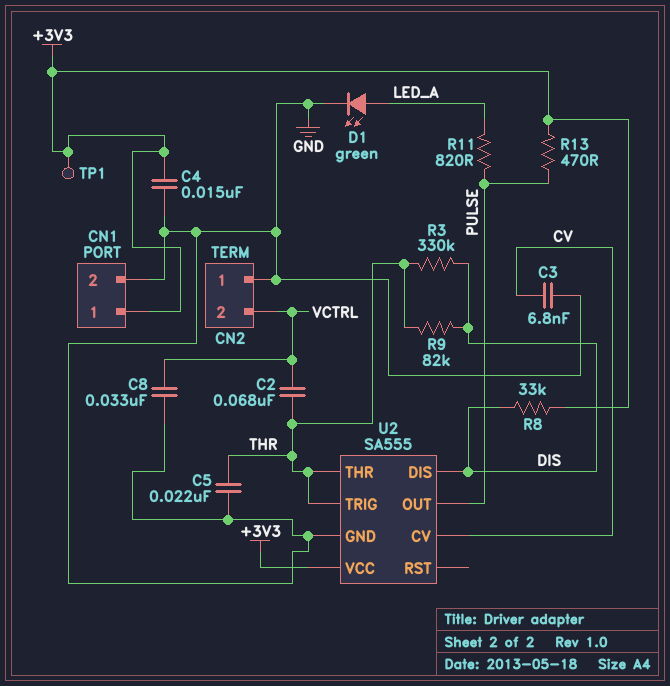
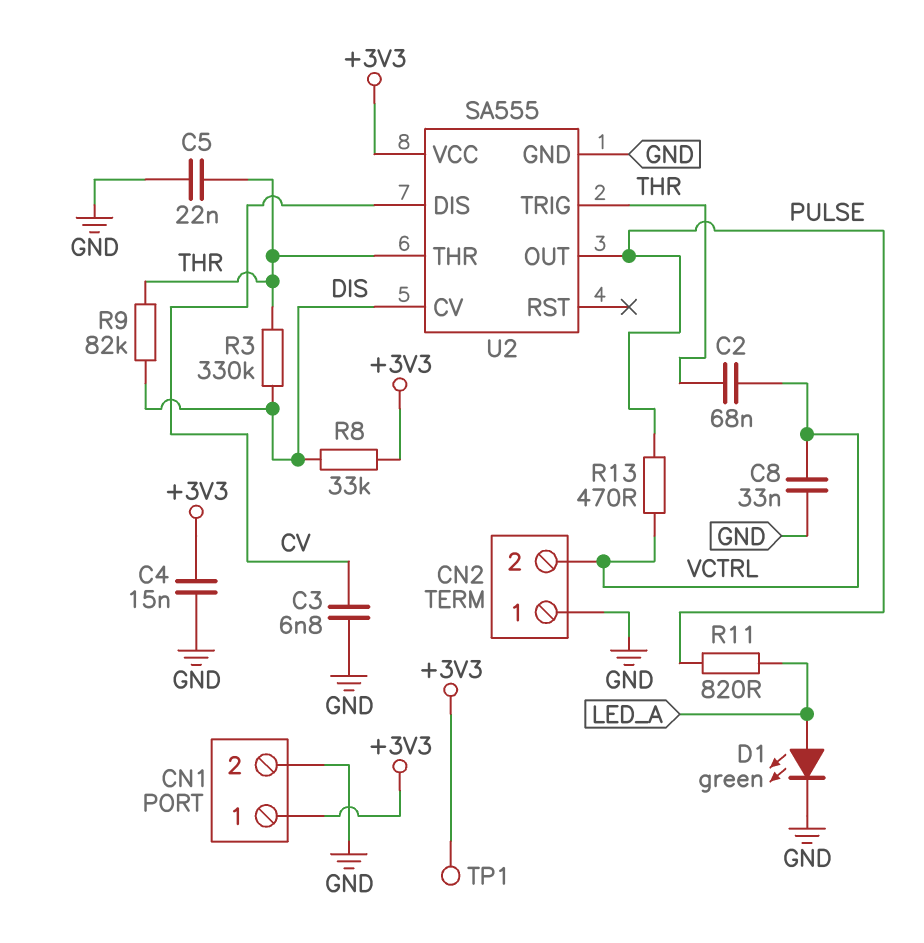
R13: 470 (+3V3, PULSE) -> 470 (PULSE, VCTRL)
U2 pin CV: CV -> DIS
U2 pin DIS: DIS -> CV

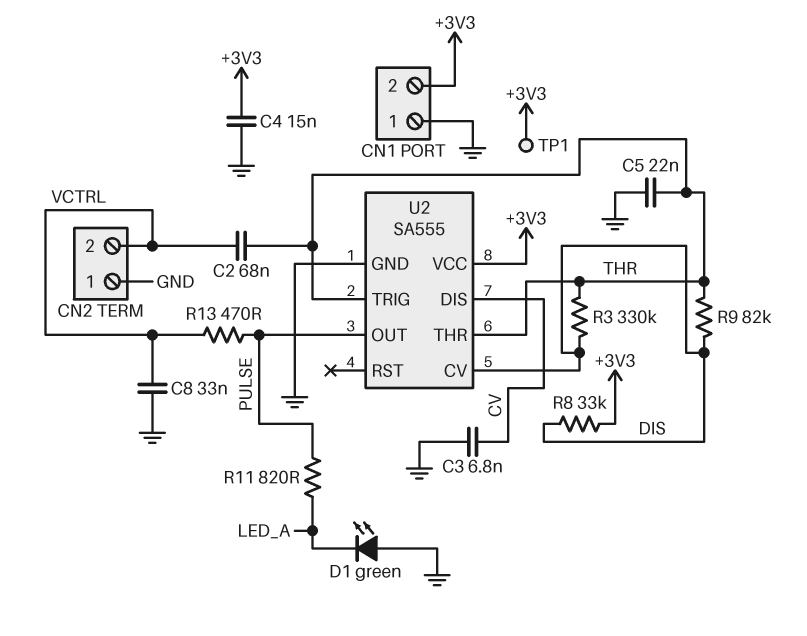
CN1 pin 1: +3V3 -> GND
CN1 pin 2: GND -> +3V3
D1: LED green (A LED_A, K GND) -> LED green (A GND, K LED_A)

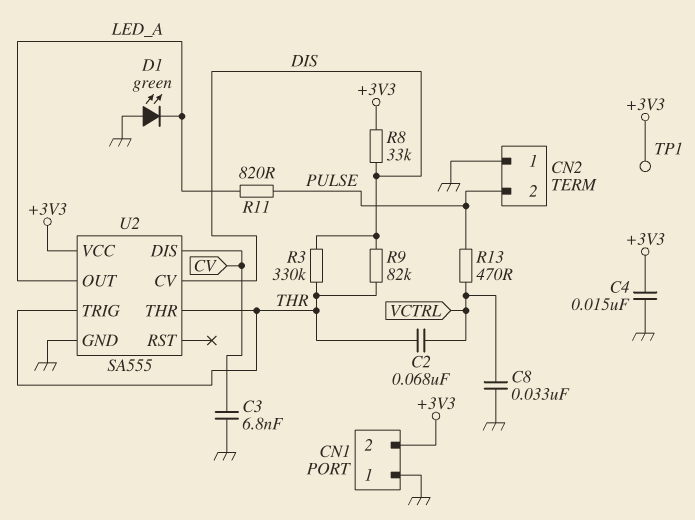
C5: 22nF (GND, THR) -> none
CN2 pin 2: VCTRL -> PULSE
U2 pin OUT: PULSE -> LED_A

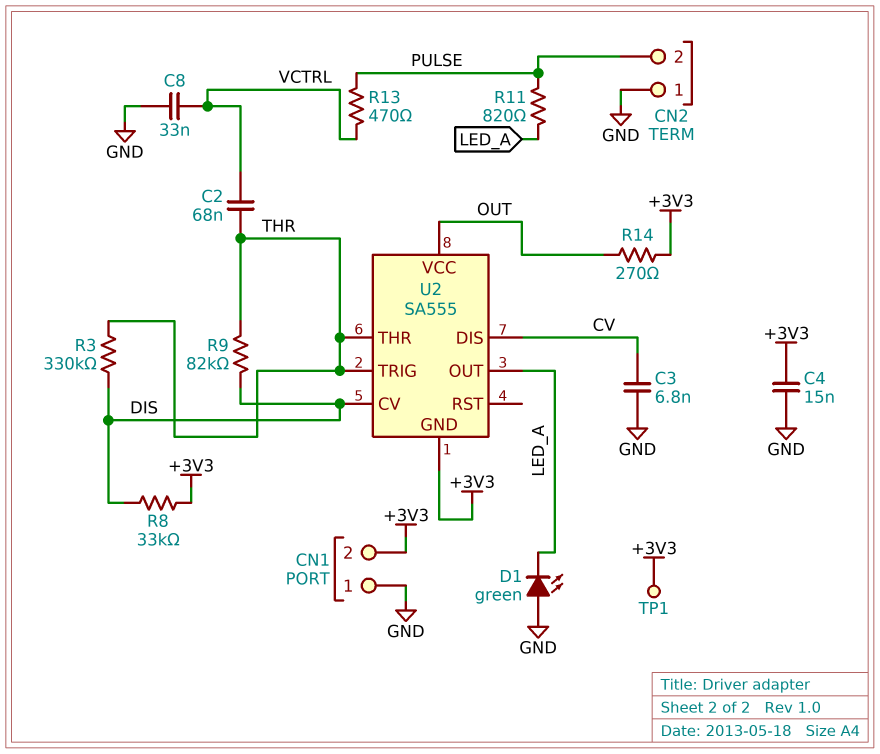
R14: none -> 270 (+3V3, OUT)
U2 pin GND: GND -> +3V3
U2 pin VCC: +3V3 -> OUT

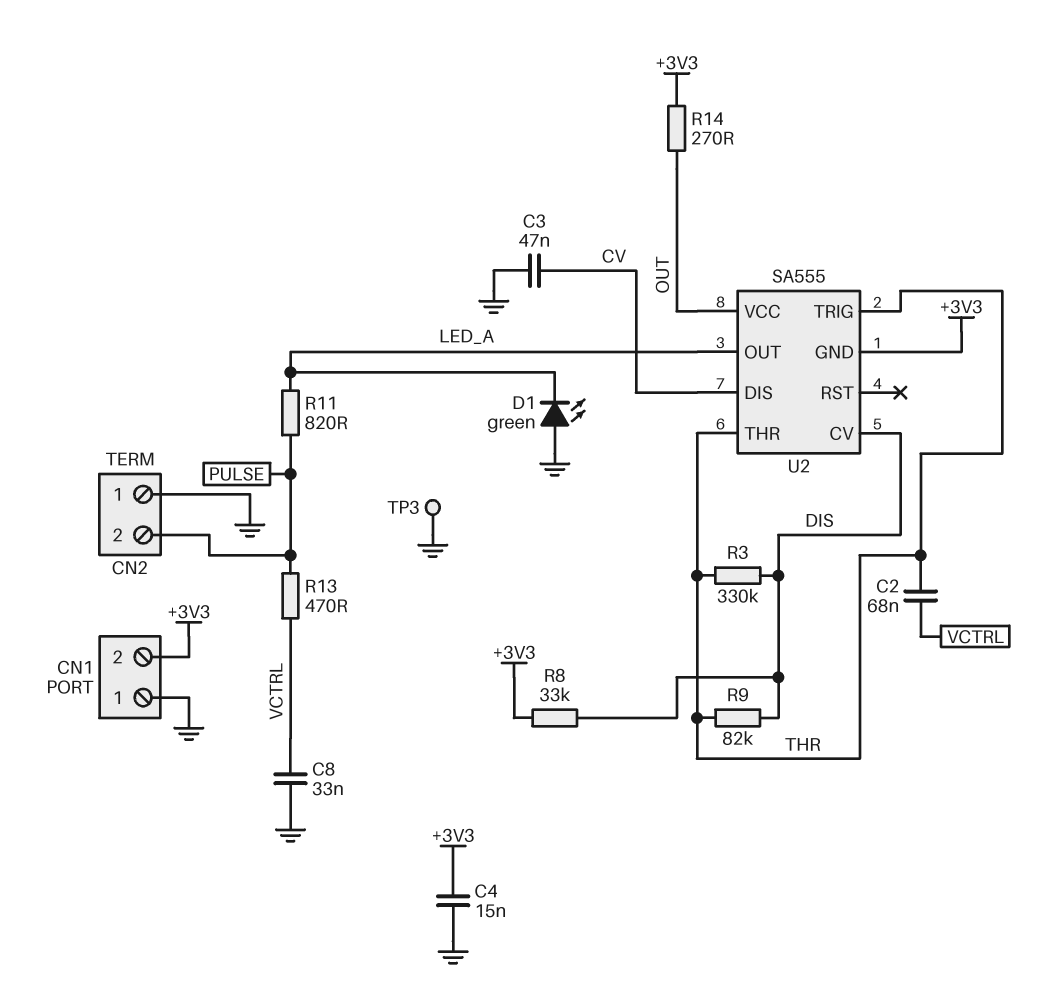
C3: 6.8nF (CV, GND) -> 47nF (CV, GND)
TP1: test point (+3V3) -> none
TP3: none -> test point (GND)

